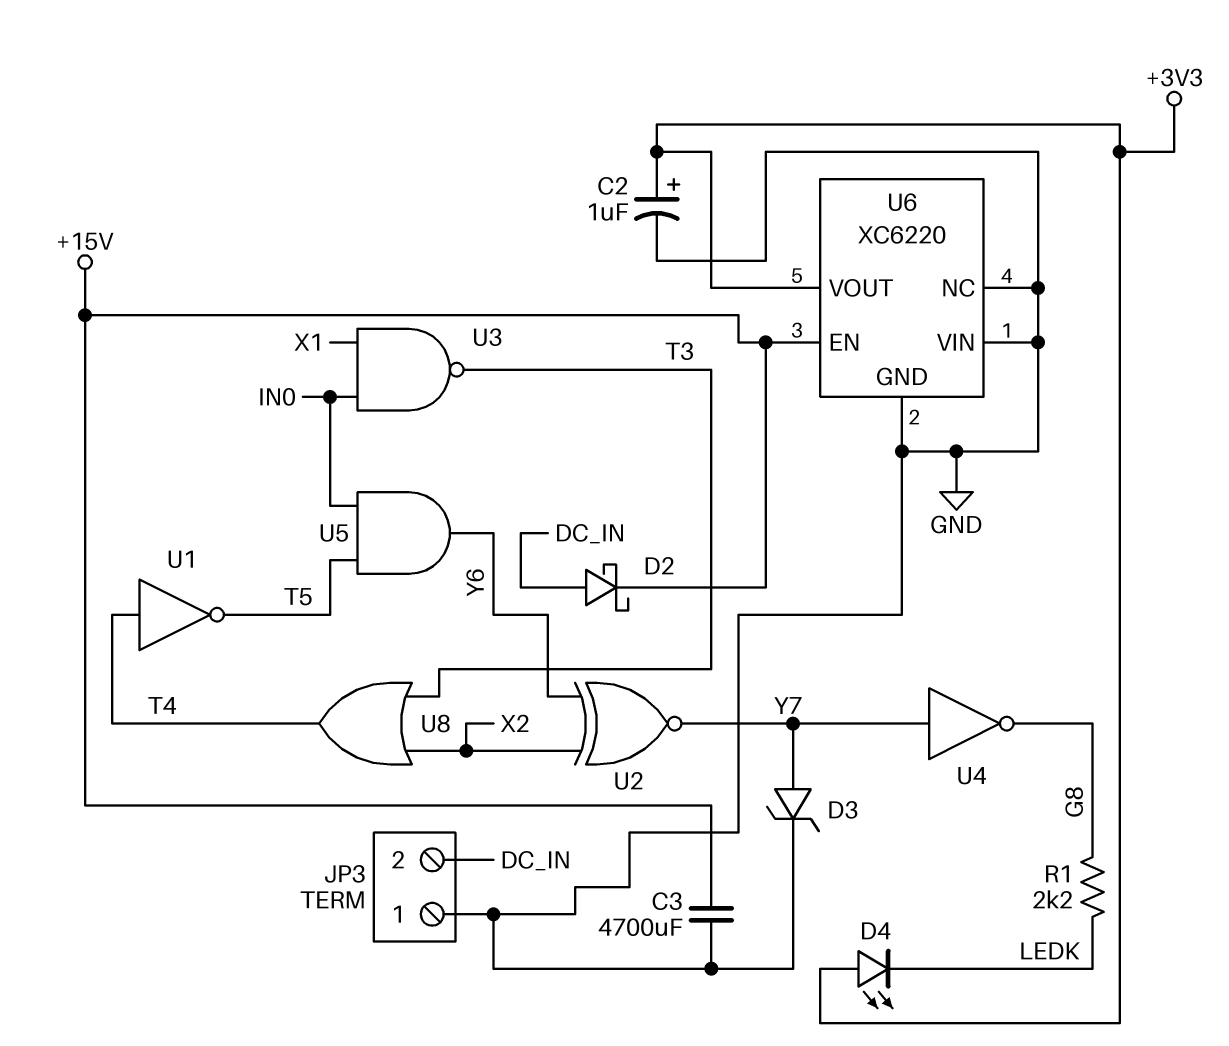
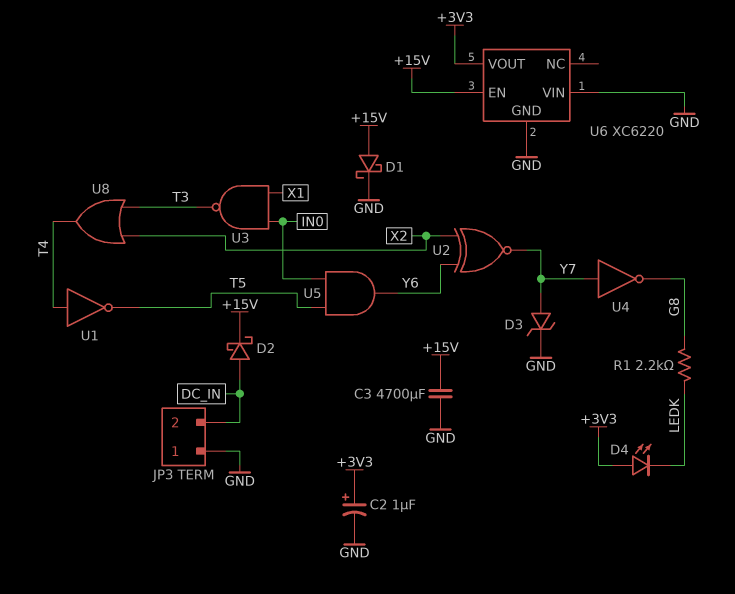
D1: none -> schottky (A +15V, K GND)
U6 pin NC: GND -> none

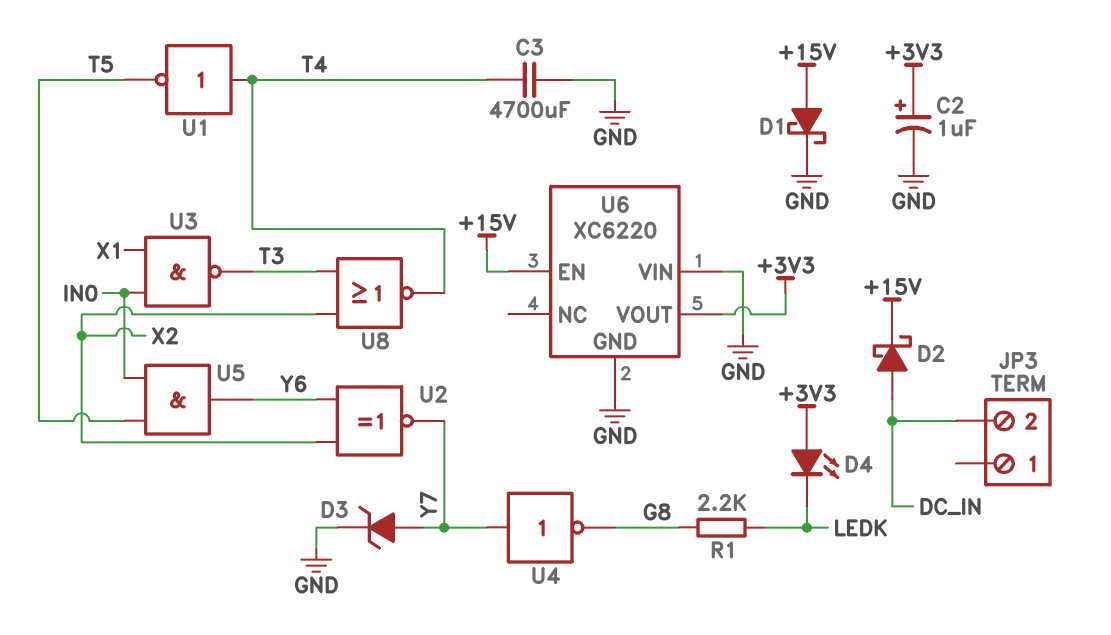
C3: 4700uF (+15V, GND) -> 4700uF (GND, T4)
JP3 pin 1: GND -> none
U8: OR (in T3, in X2, out T4) -> NOR (in T3, in X2, out T4)

